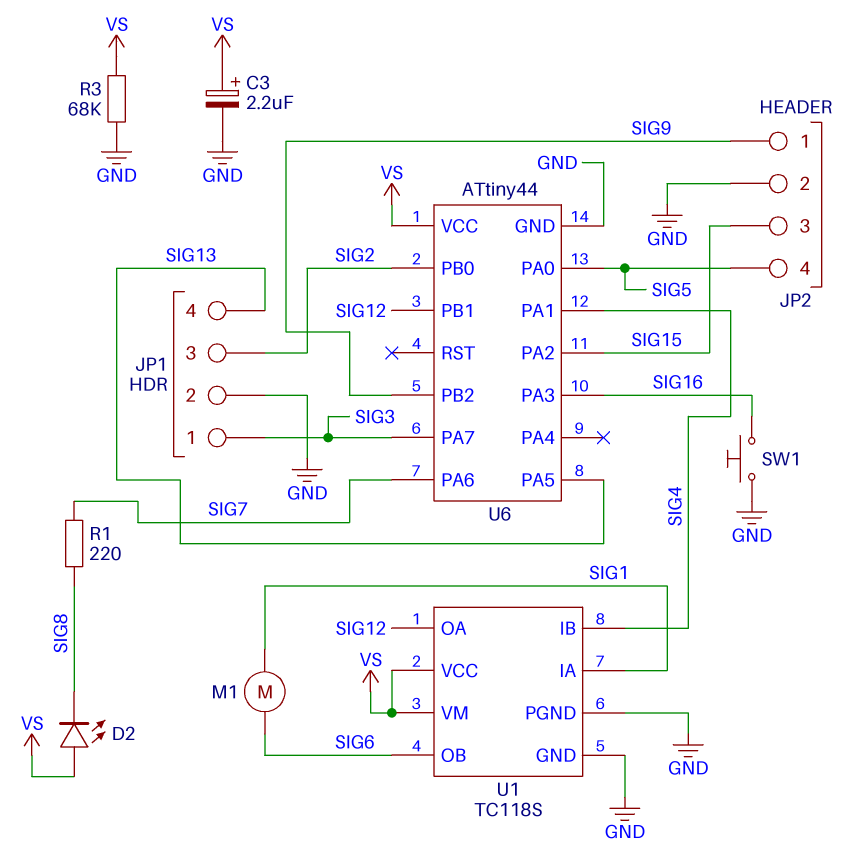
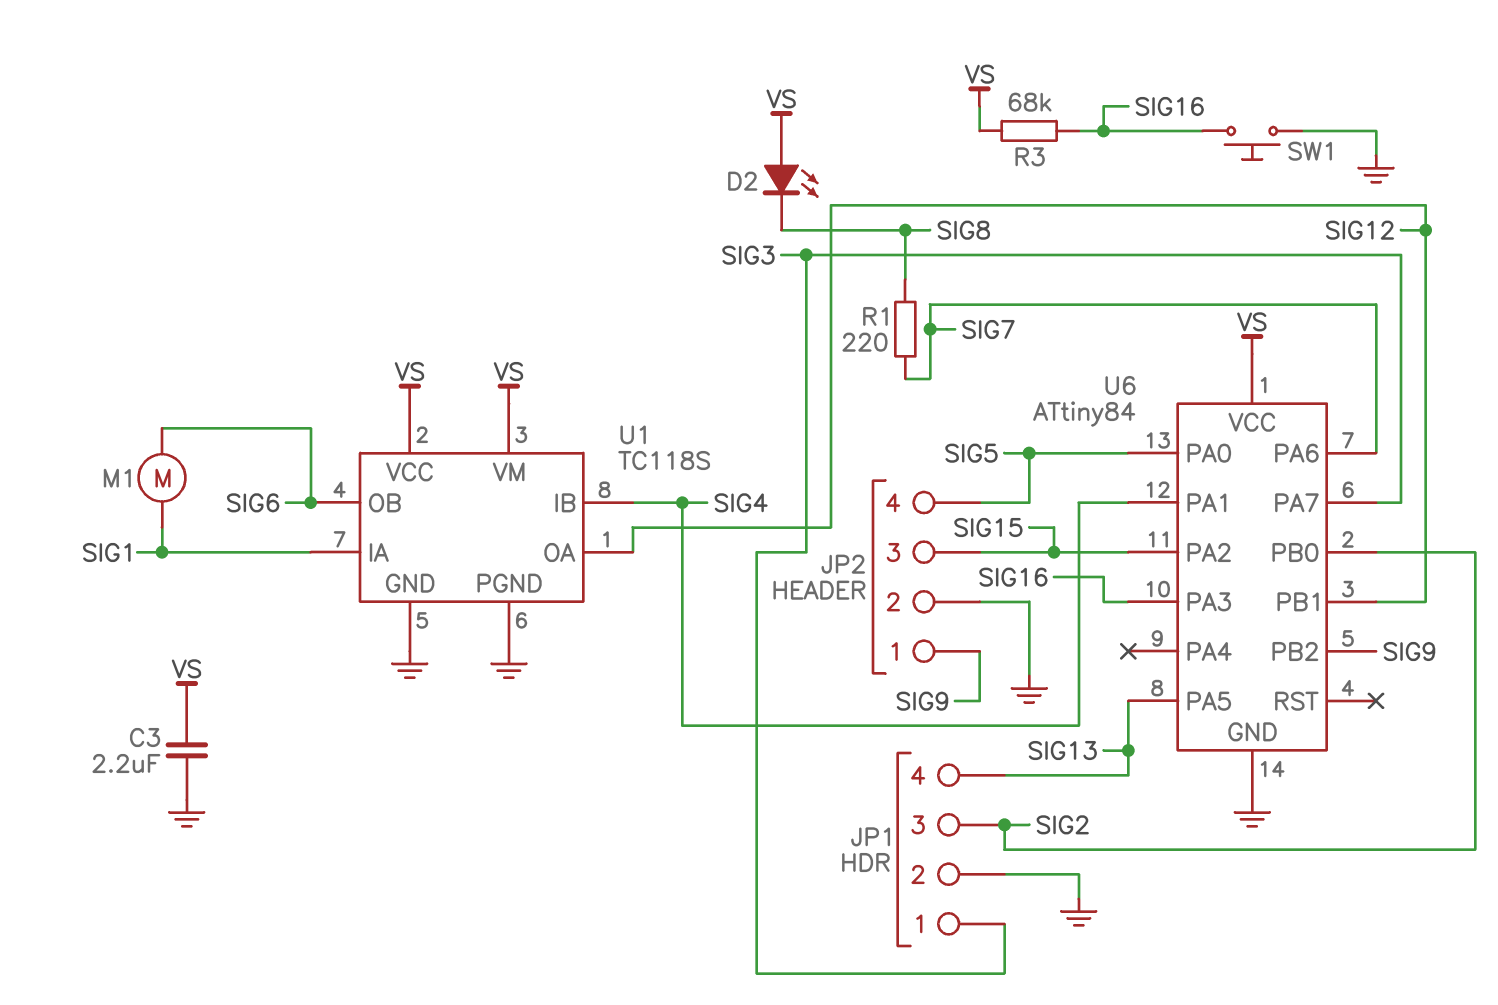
C3: 2.2uF (plus VS, minus GND) -> 2.2uF (GND, VS)
R3: 68k (GND, VS) -> 68k (SIG16, VS)
U6: ATtiny44 -> ATtiny84

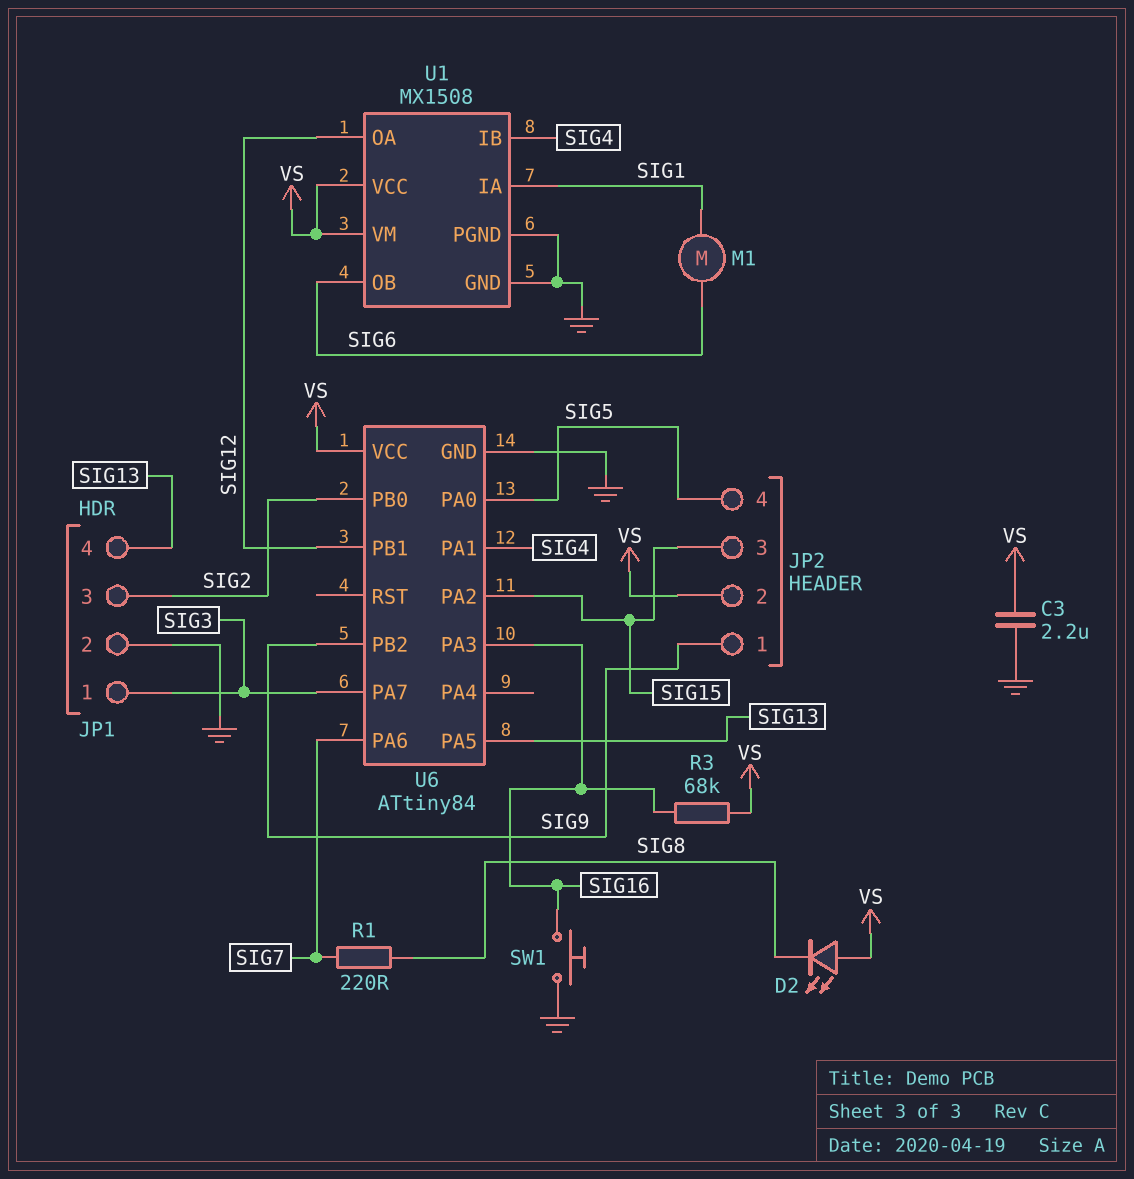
JP2 pin 2: GND -> VS
U1: TC118S -> MX1508

